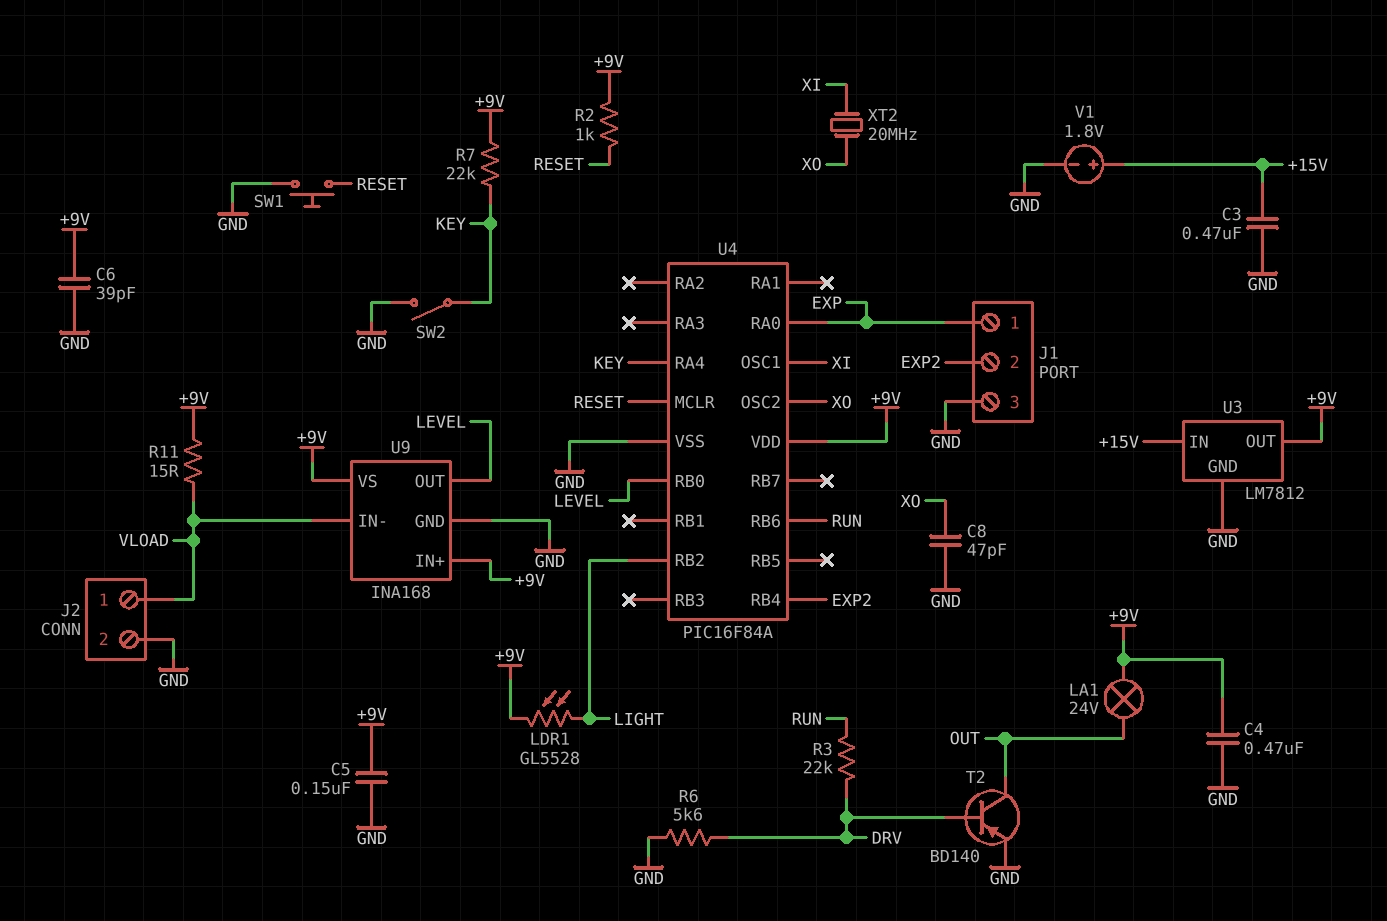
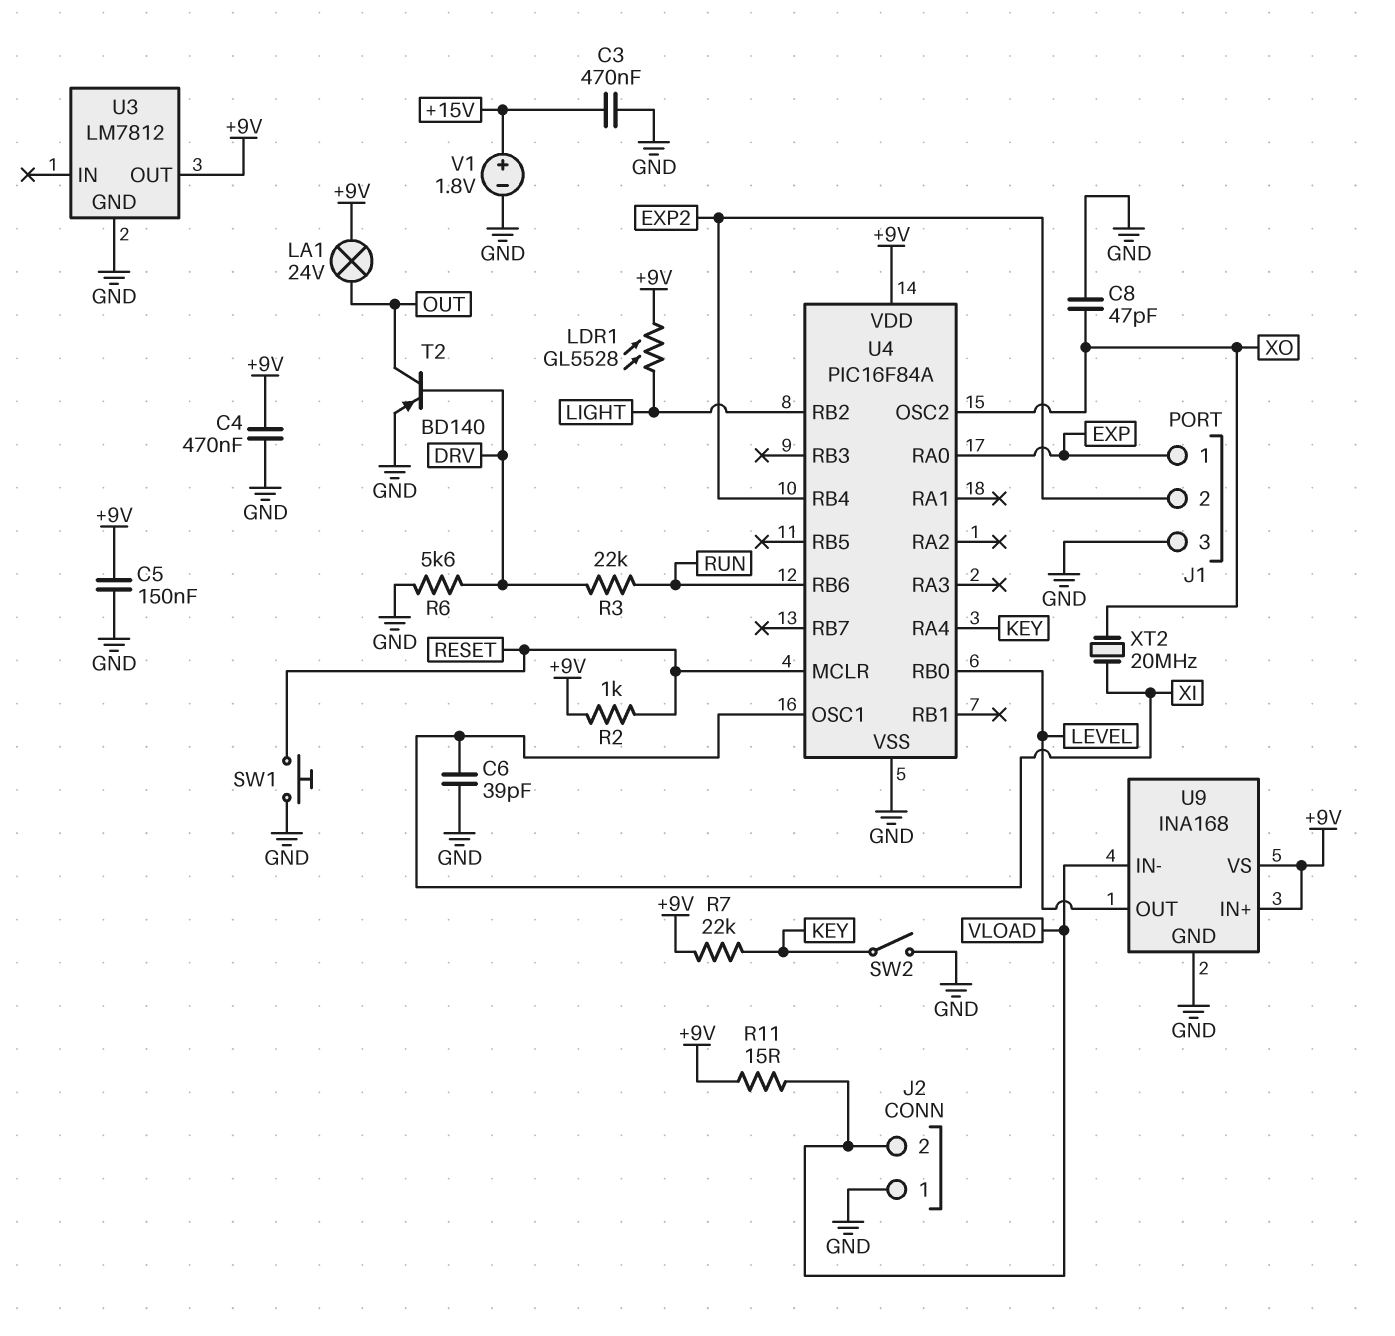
C6: 39pF (+9V, GND) -> 39pF (GND, XI)
J2 pin 1: VLOAD -> GND
J2 pin 2: GND -> VLOAD
U3 pin IN: +15V -> none

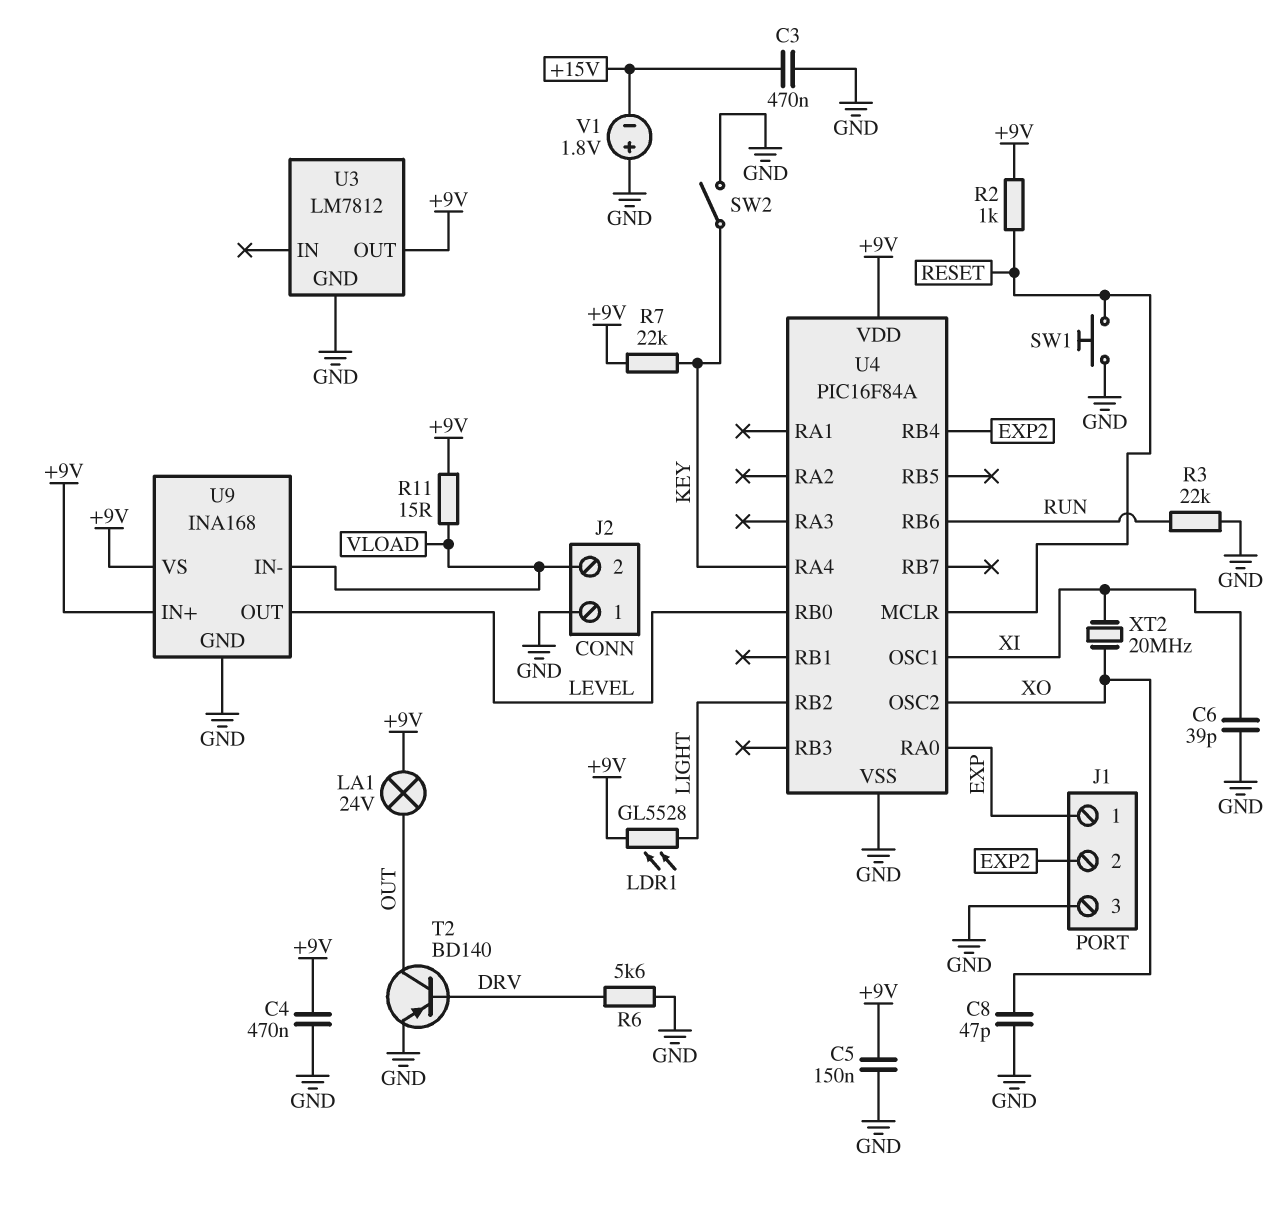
R3: 22k (DRV, RUN) -> 22k (GND, RUN)
V1: 1.8V (plus +15V, minus GND) -> 1.8V (plus GND, minus +15V)

